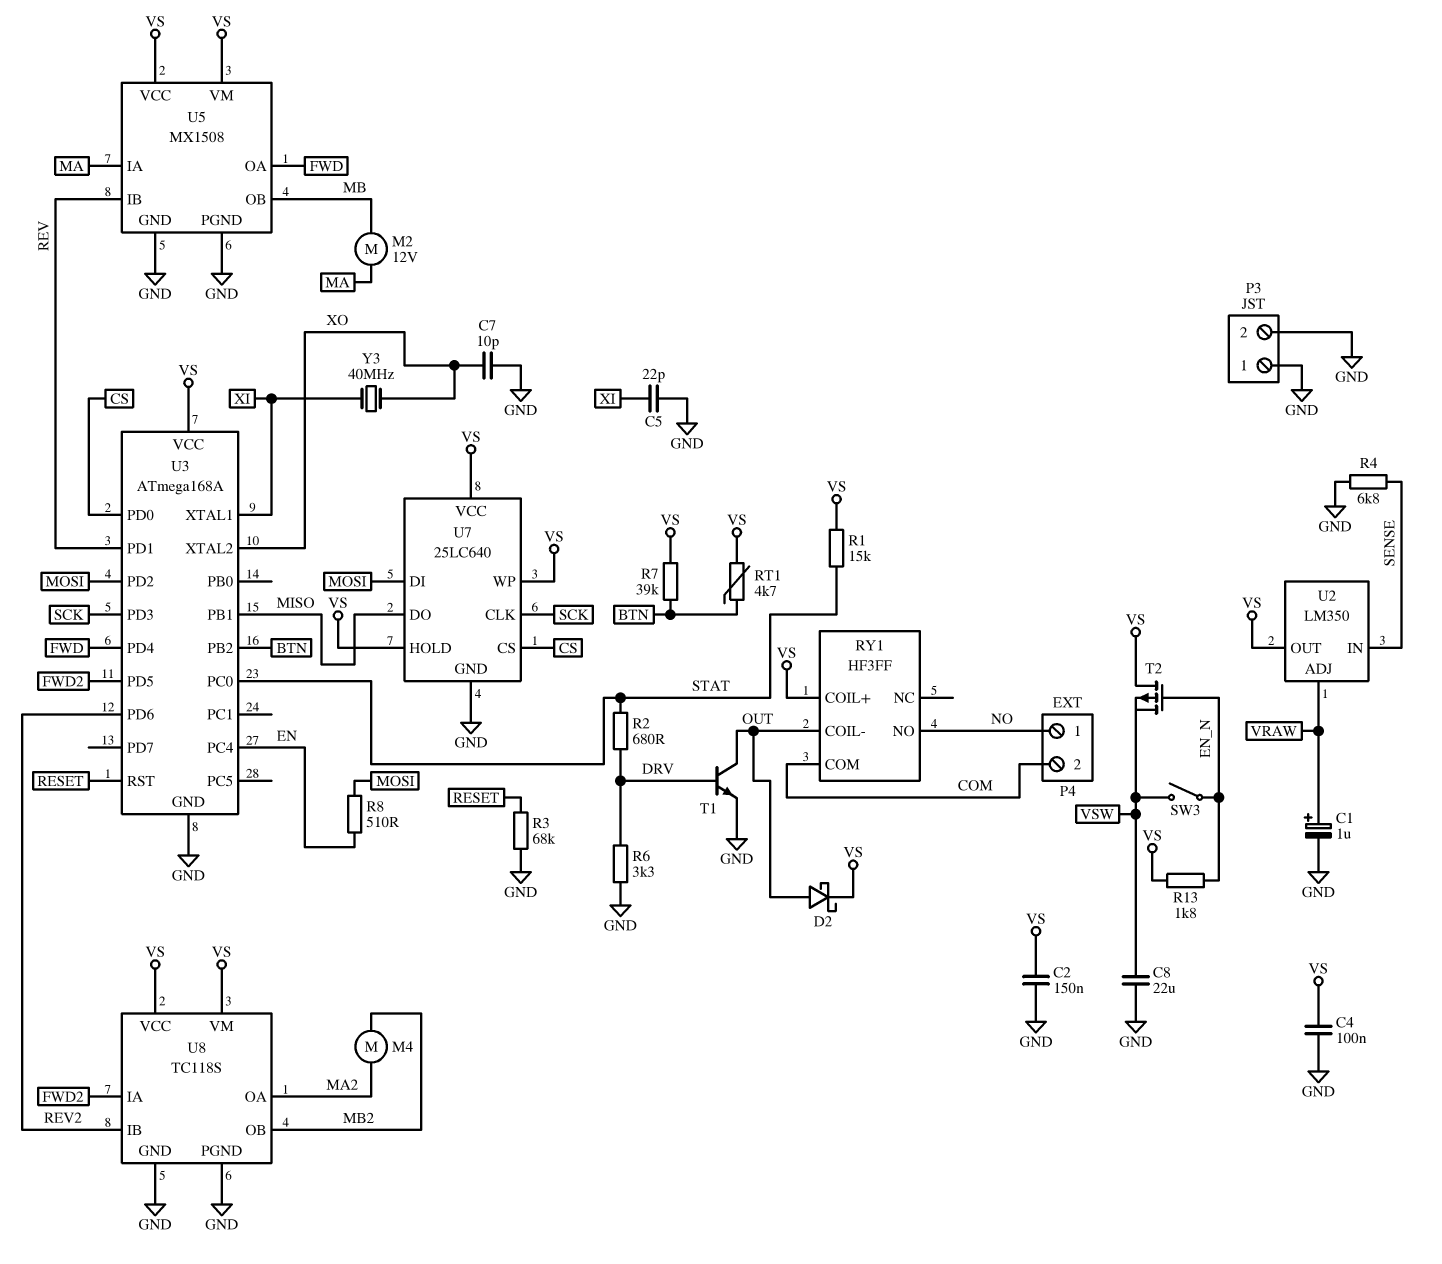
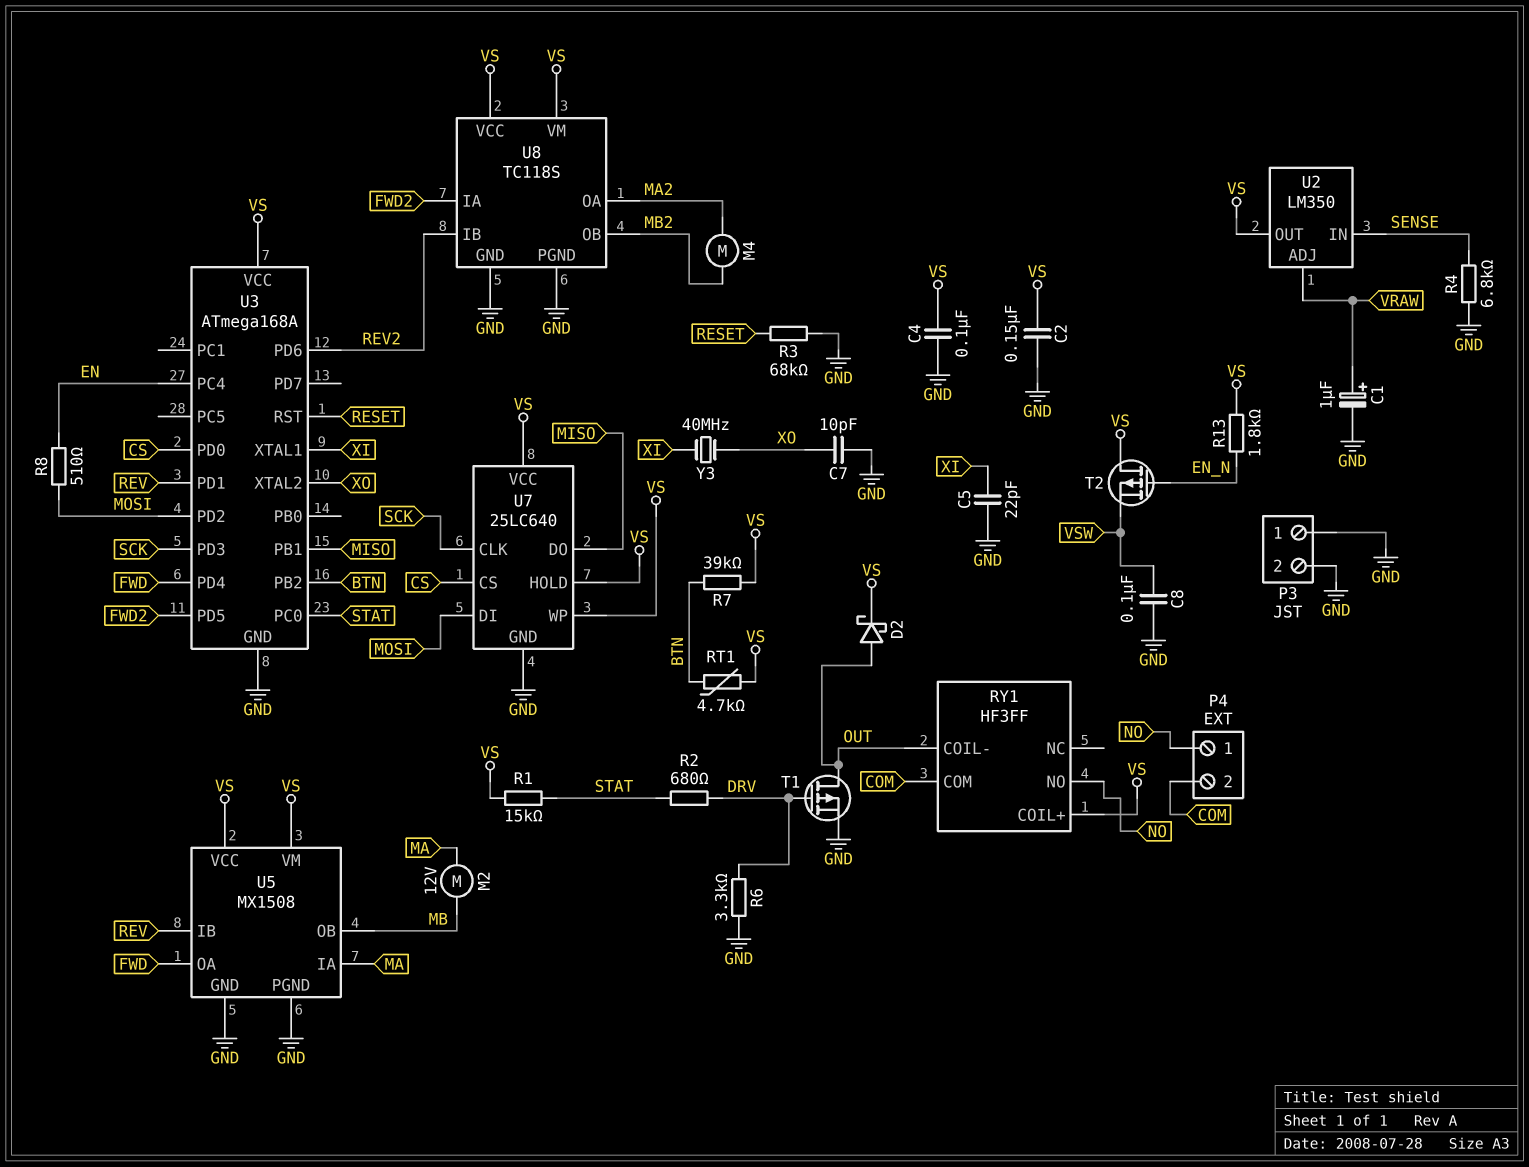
C8: 22uF (GND, VSW) -> 100nF (GND, VSW)
SW3: switch (EN_N, VSW) -> none
T1: NPN (B DRV, C OUT, E GND) -> PMOS (G DRV, D OUT, S GND)

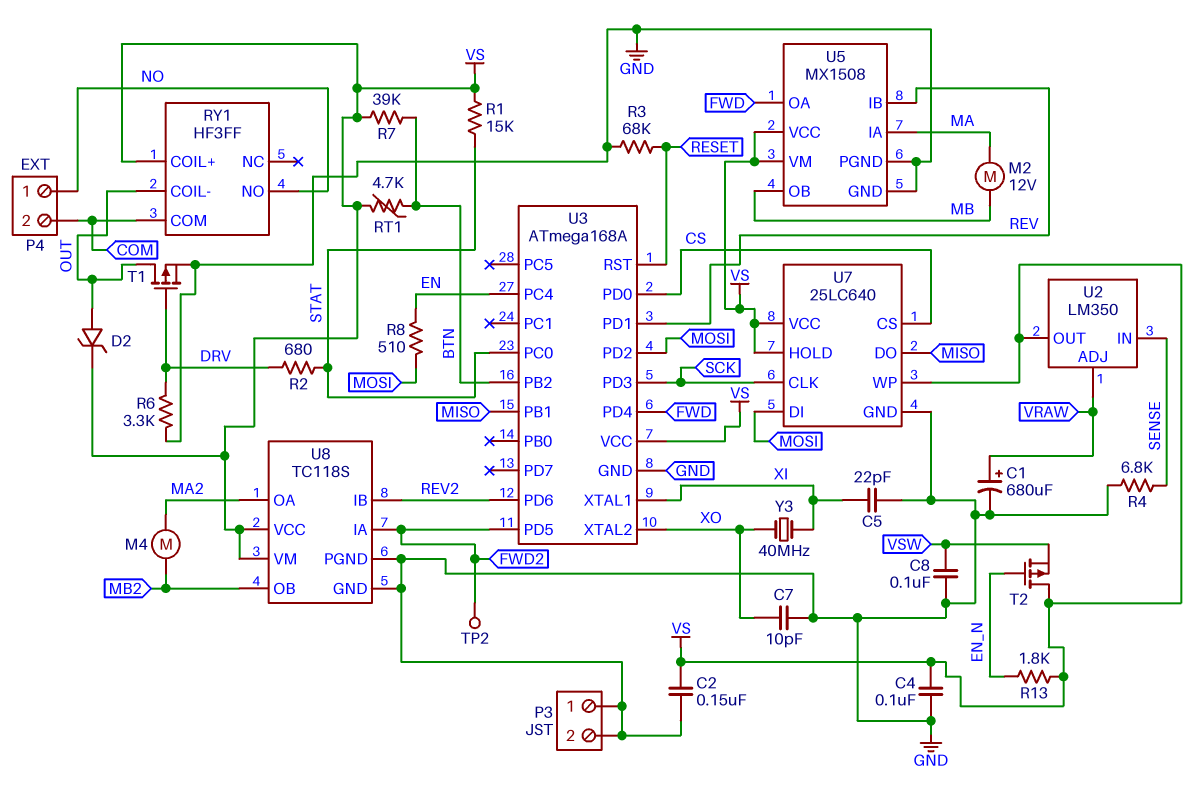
C1: 1uF (plus VRAW, minus GND) -> 680uF (plus VRAW, minus GND)
D2: schottky (A OUT, K VS) -> zener (A OUT, K VS)
TP2: none -> test point (FWD2)

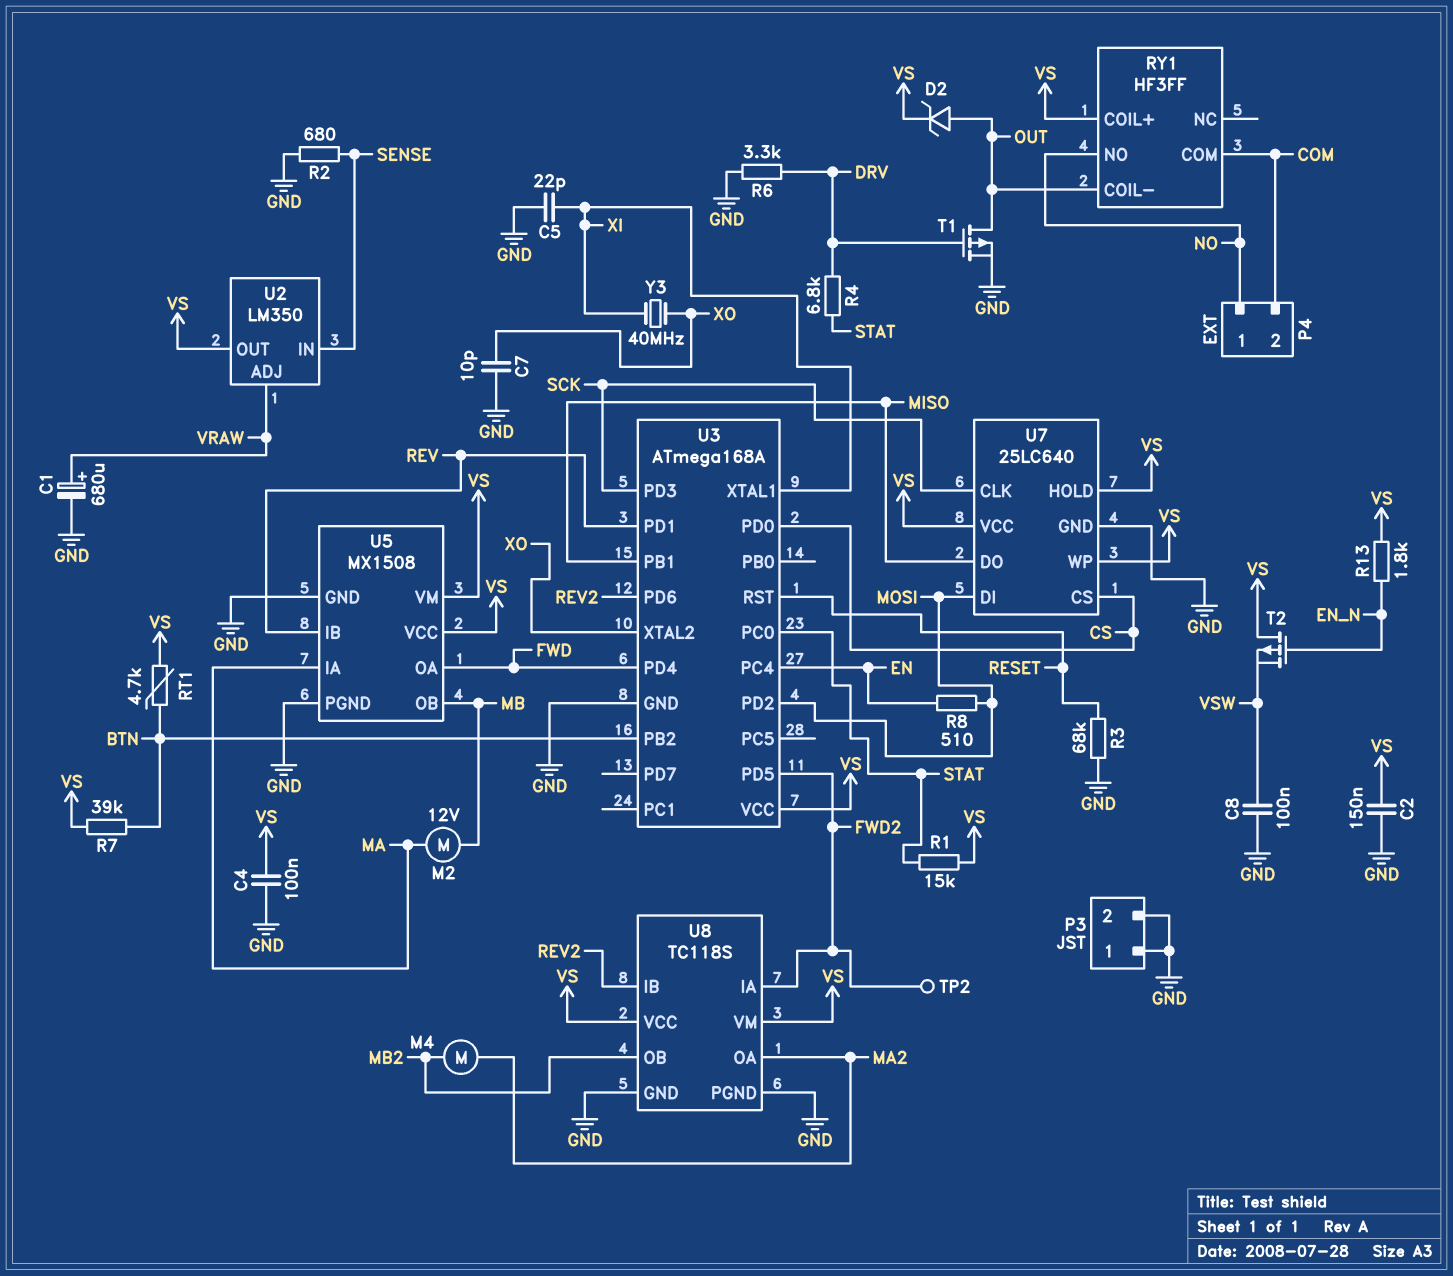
R2: 680 (DRV, STAT) -> 680 (GND, SENSE)
R4: 6.8k (GND, SENSE) -> 6.8k (DRV, STAT)

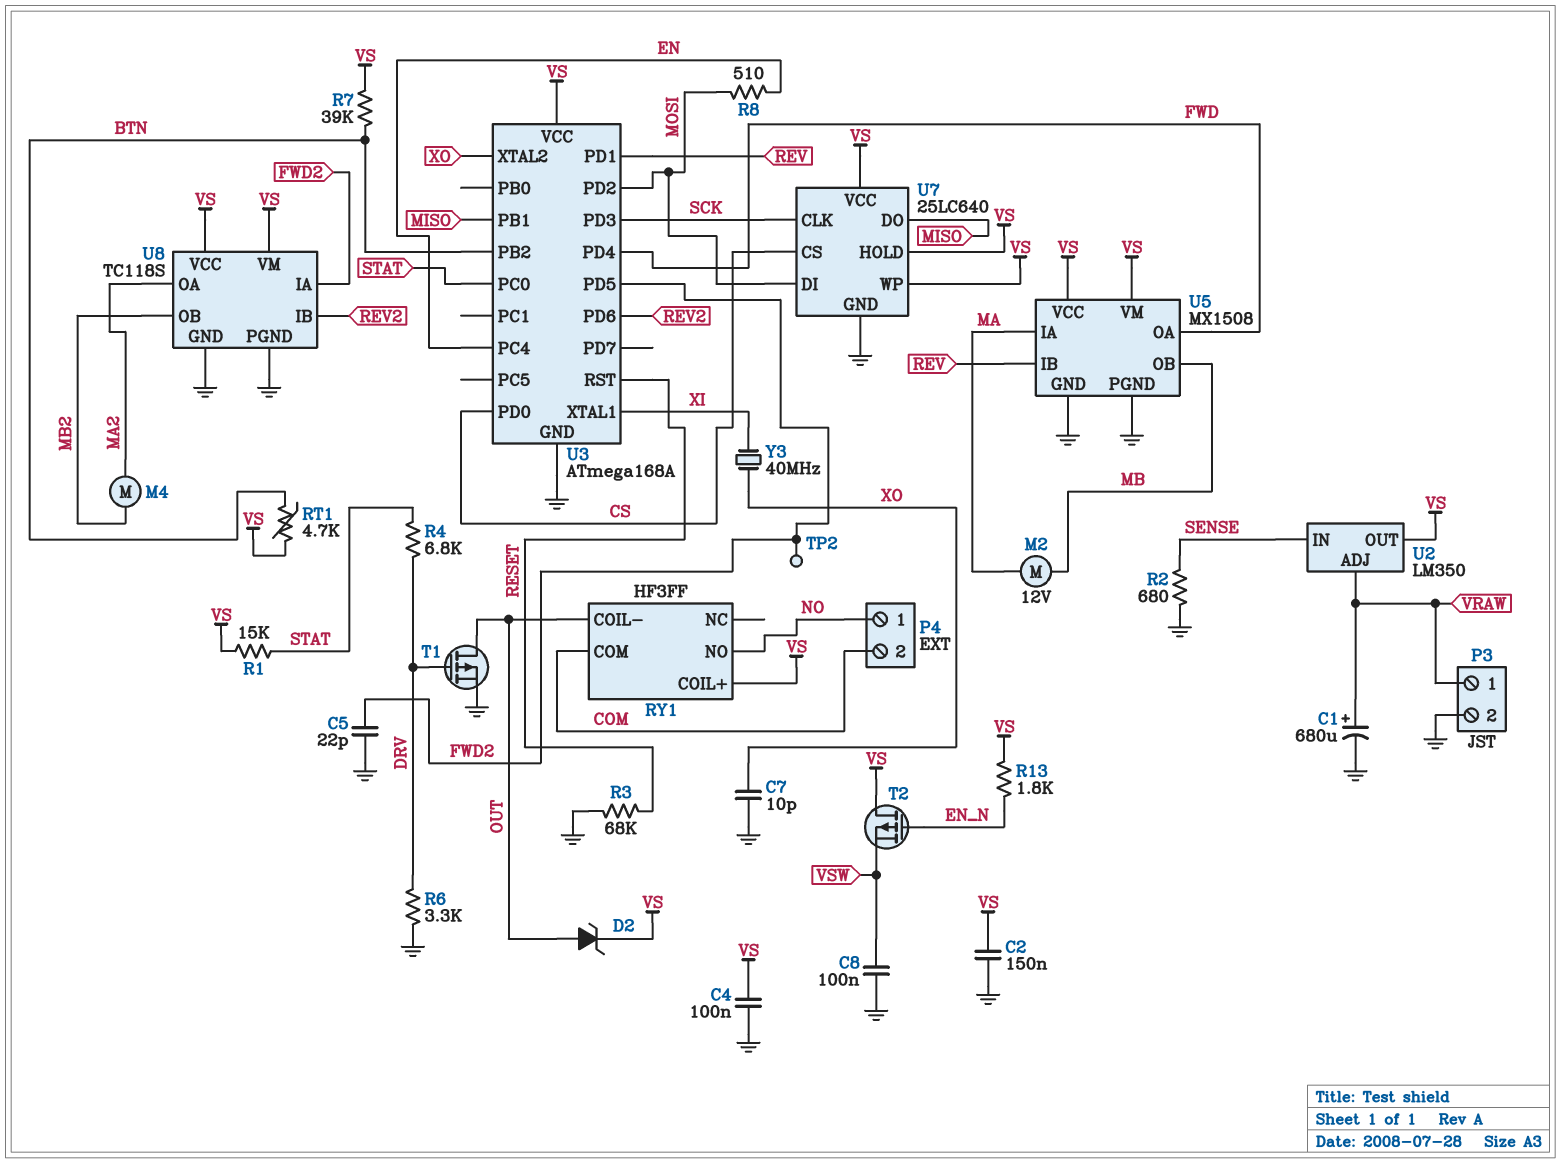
C5: 22pF (GND, XI) -> 22pF (FWD2, GND)
P3 pin 1: GND -> VRAW

